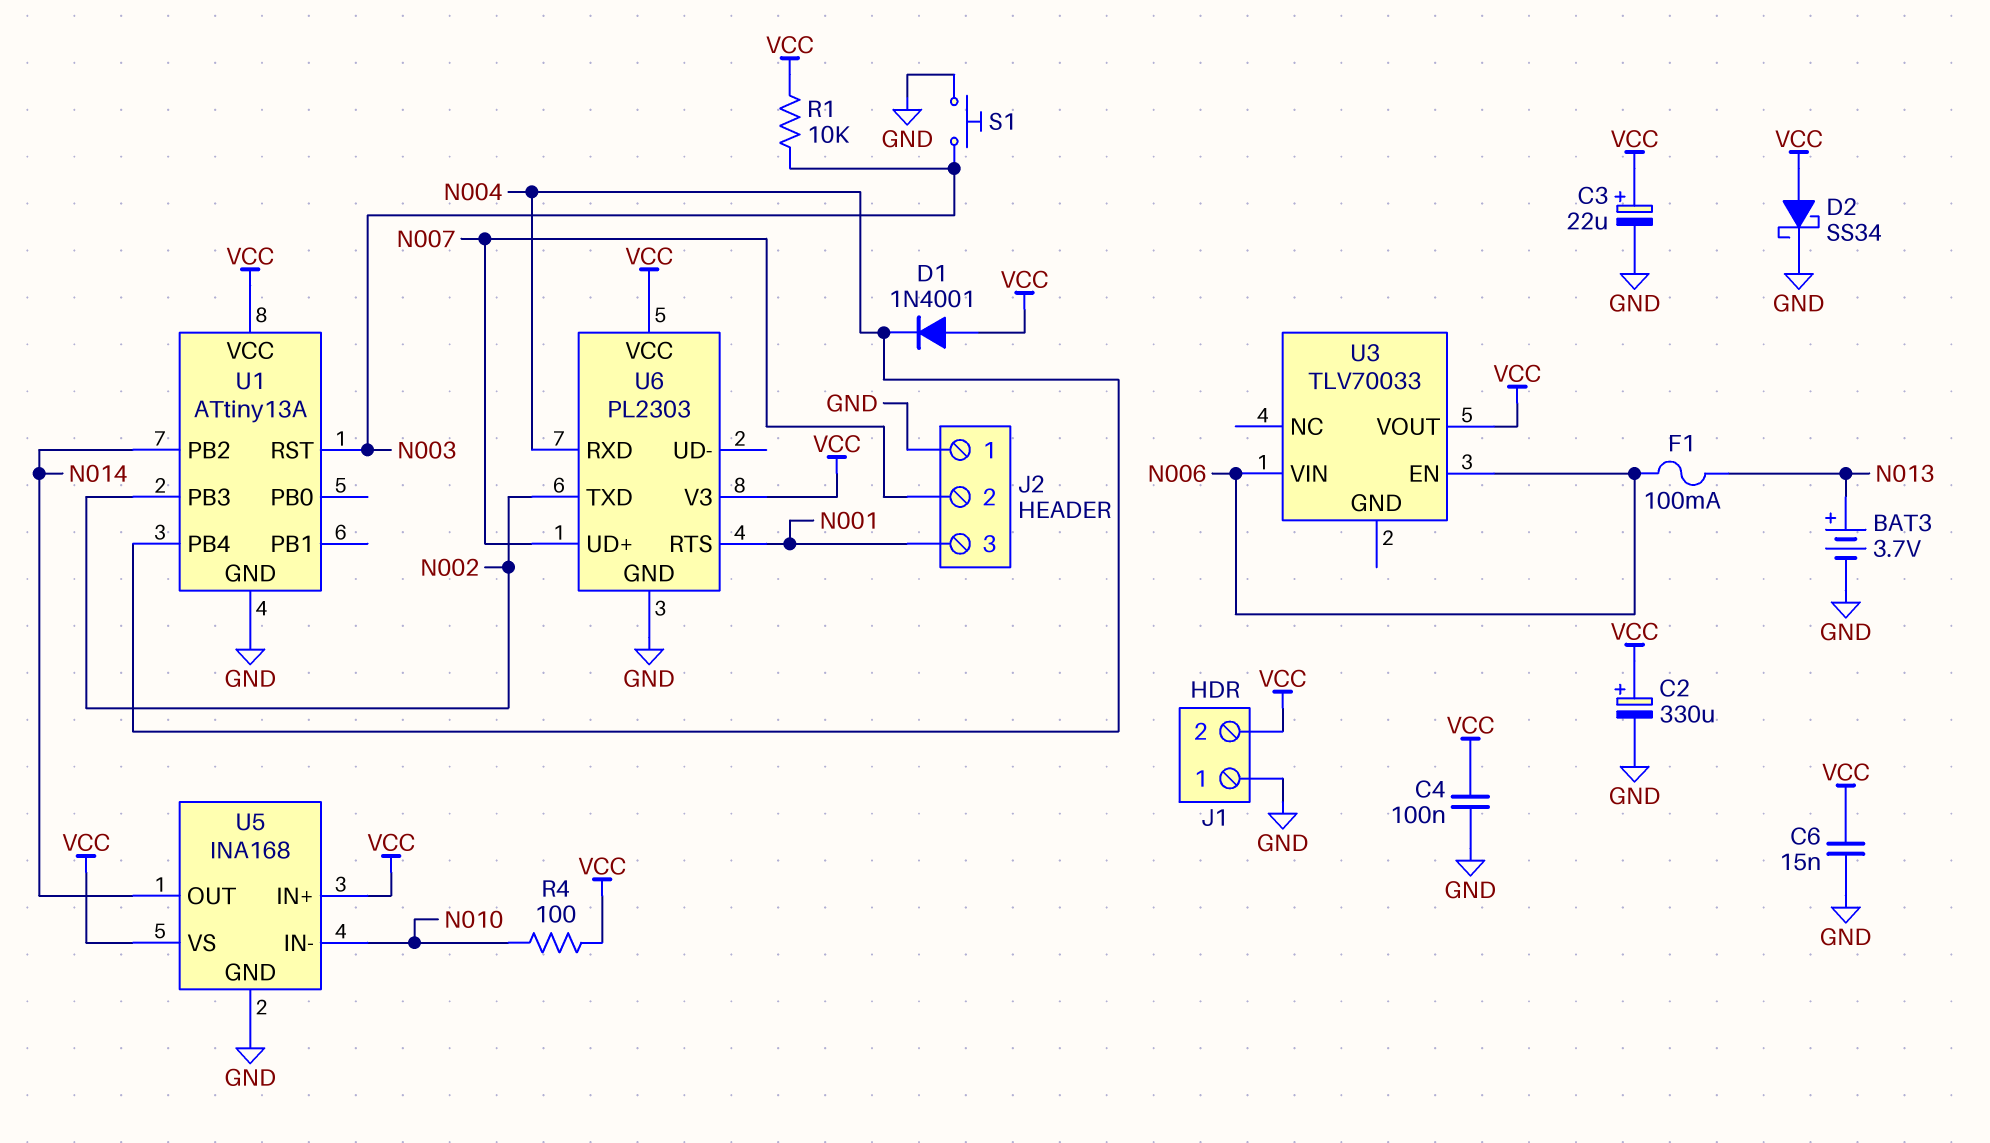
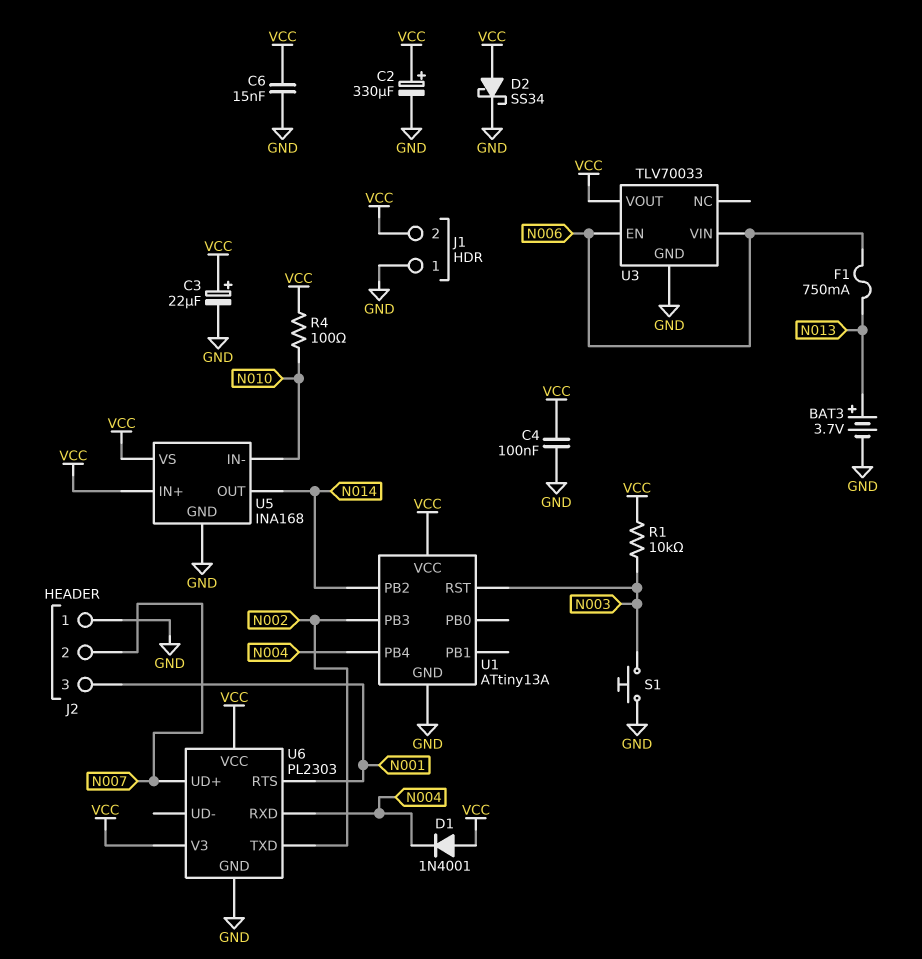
F1: 100mA (N006, N013) -> 750mA (N006, N013)
U3 pin GND: none -> GND

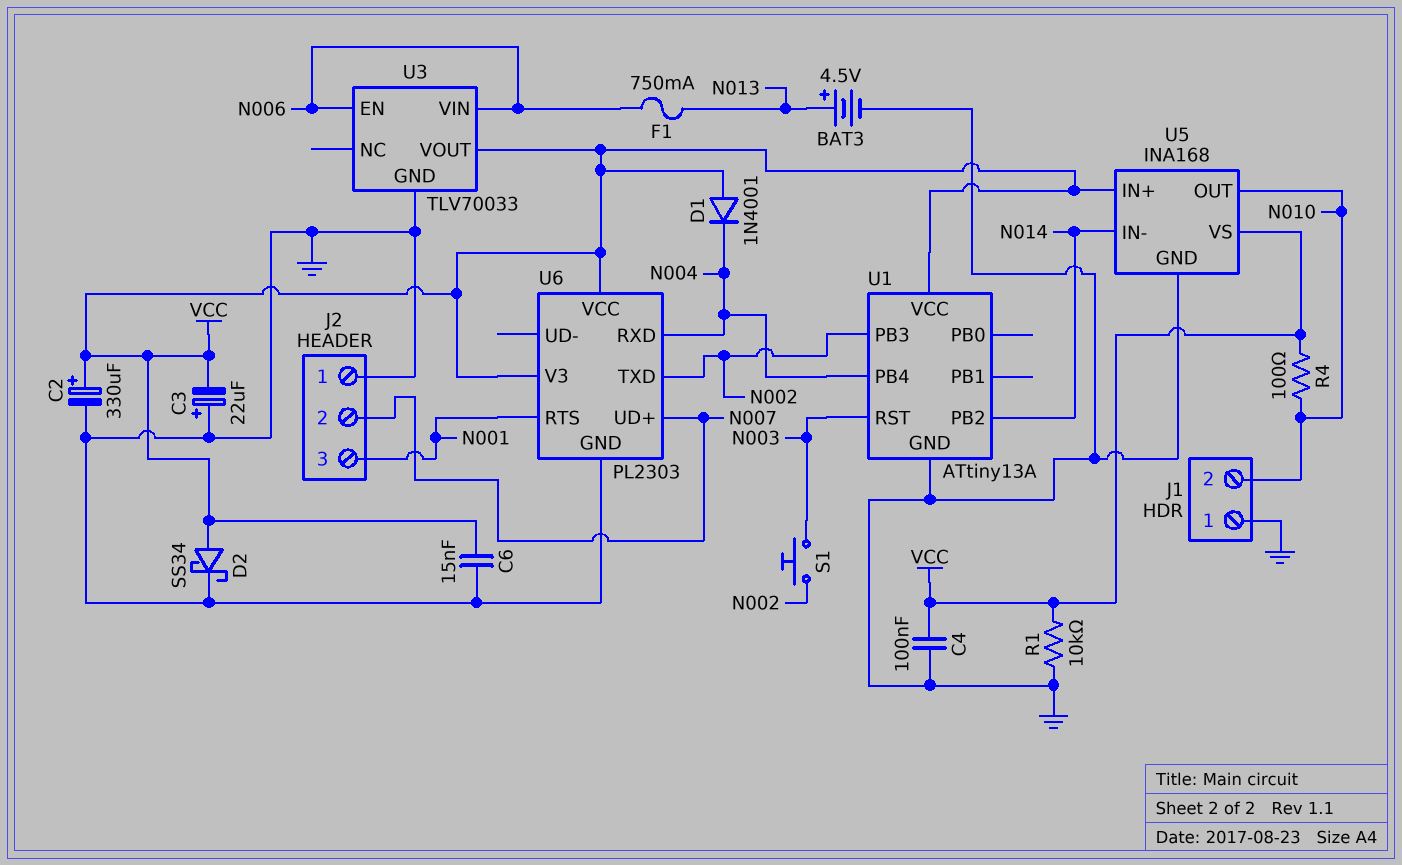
BAT3: 3.7V (plus N013, minus GND) -> 4.5V (plus N013, minus GND)
C3: 22uF (plus VCC, minus GND) -> 22uF (plus GND, minus VCC)
J1 pin 2: VCC -> N010
R1: 10k (N003, VCC) -> 10k (GND, VCC)
S1: button (GND, N003) -> button (N002, N003)
U5 pin IN-: N010 -> N014
U5 pin OUT: N014 -> N010

